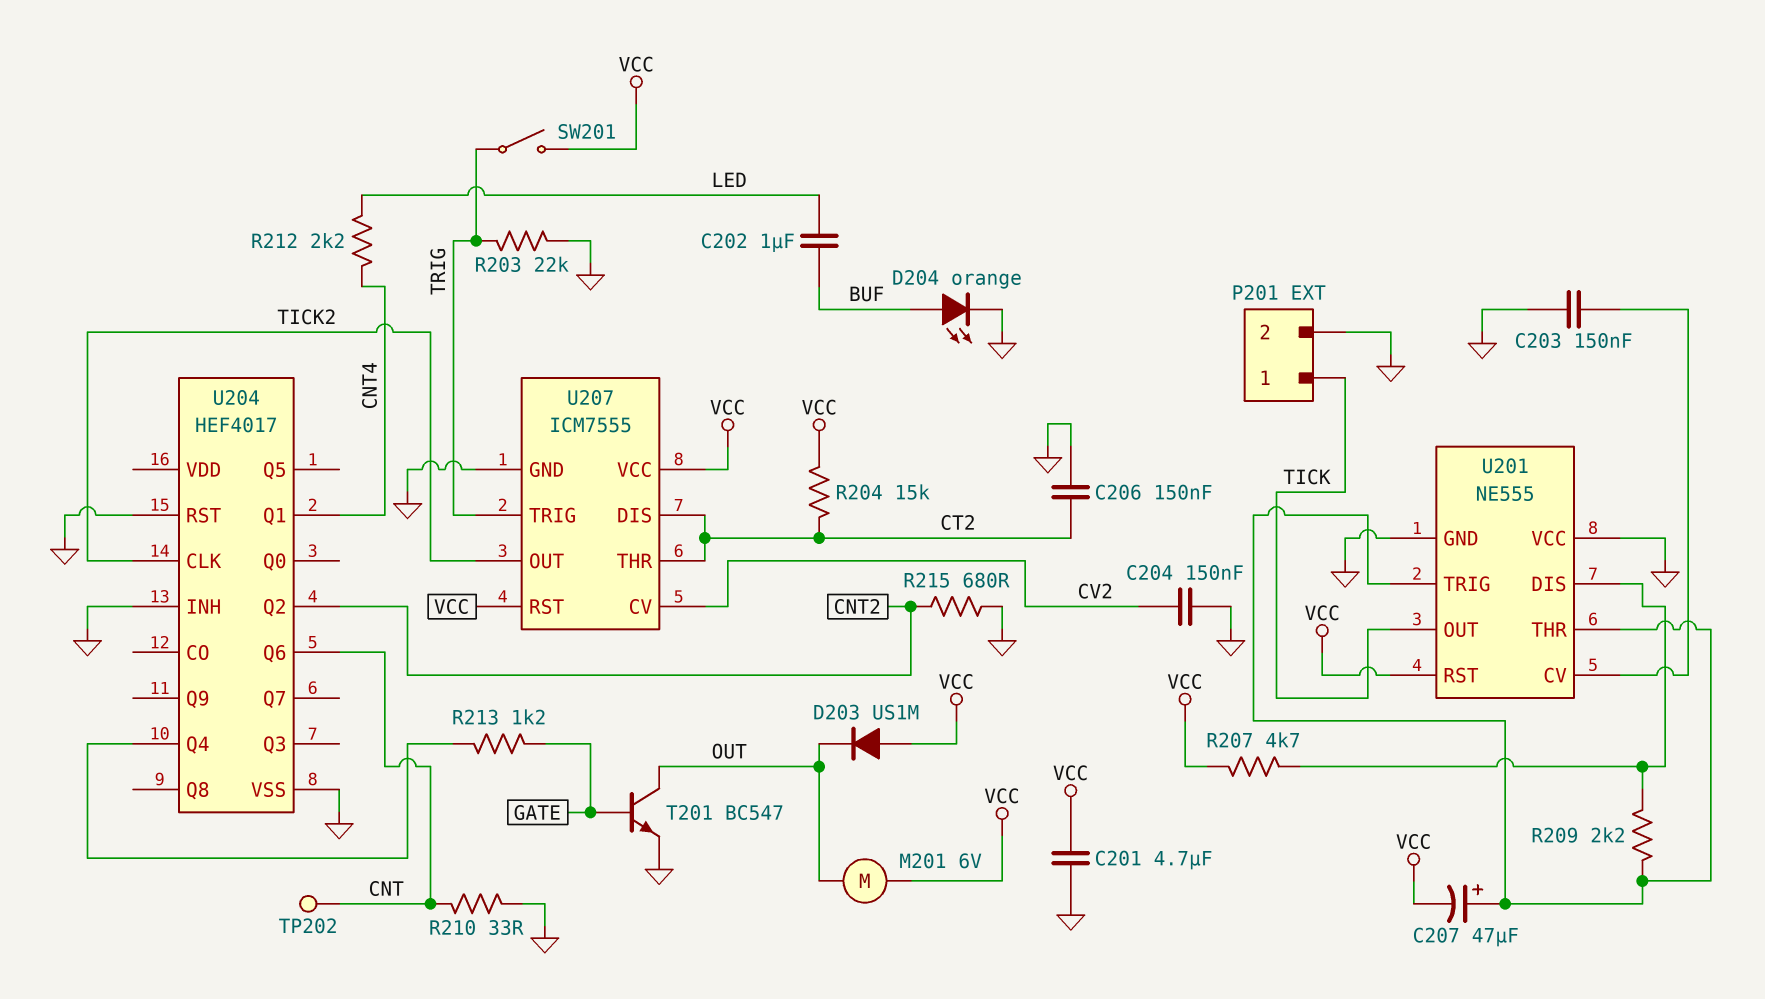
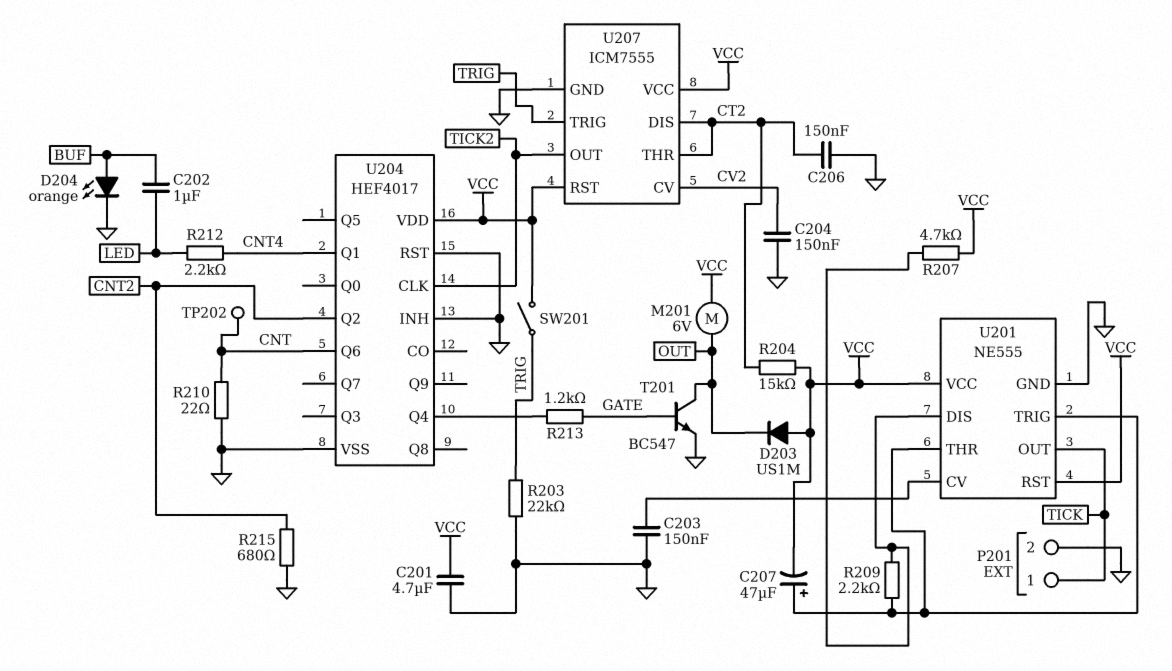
R210: 33 (CNT, GND) -> 22 (CNT, GND)
U201 pin VCC: GND -> VCC
U204 pin VDD: none -> VCC

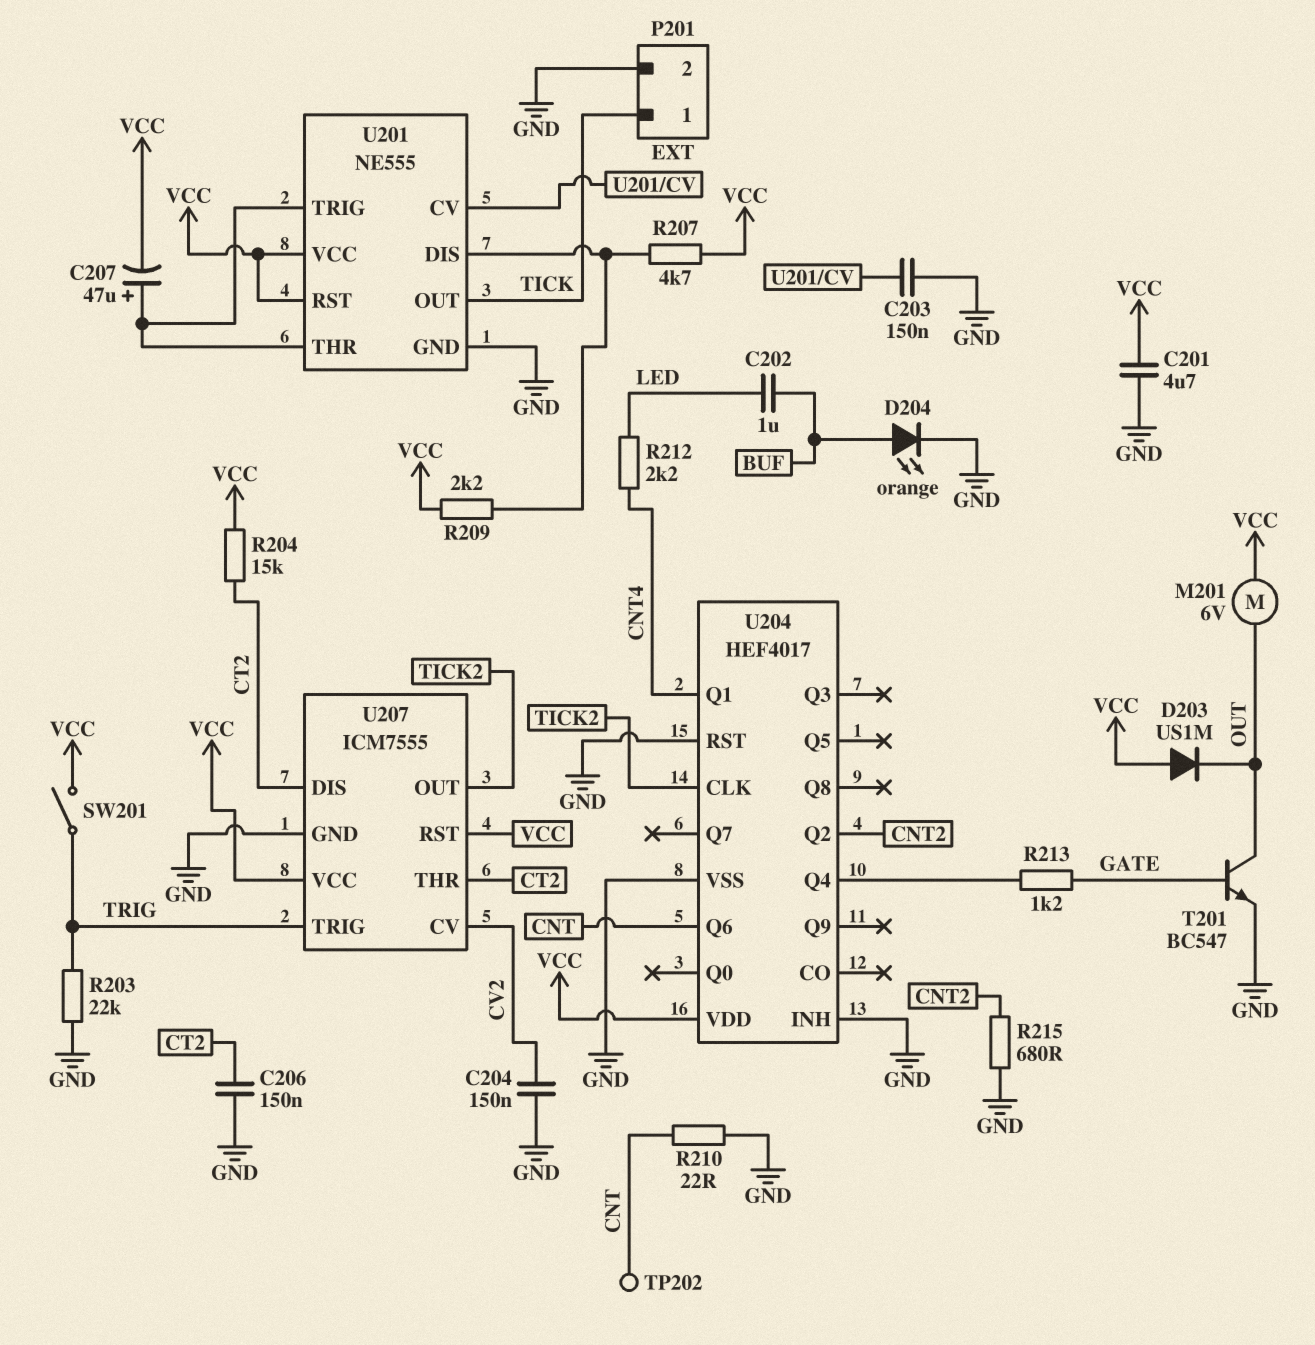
R209: 2.2k (U201/DIS, U201/THR) -> 2.2k (U201/DIS, VCC)

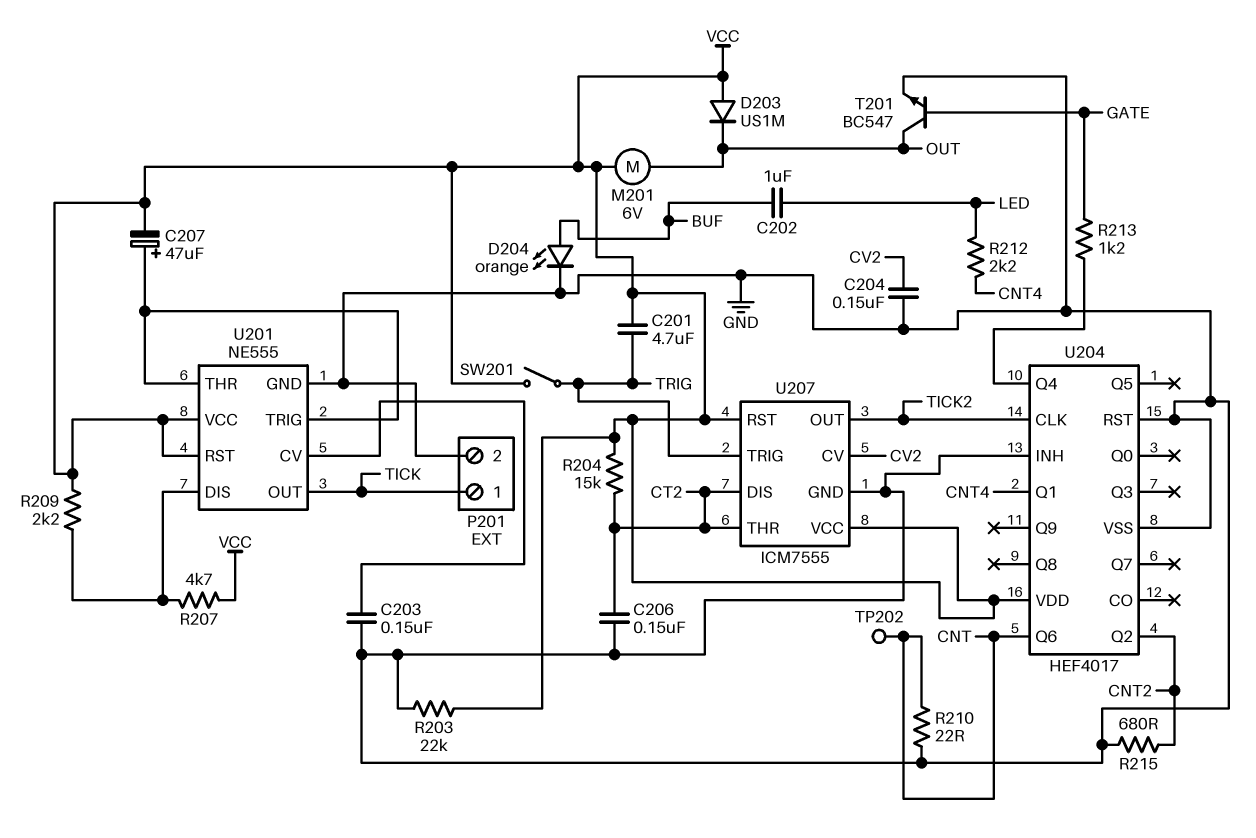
C201: 4.7uF (GND, VCC) -> 4.7uF (TRIG, VCC)
R203: 22k (GND, TRIG) -> 22k (GND, VCC)

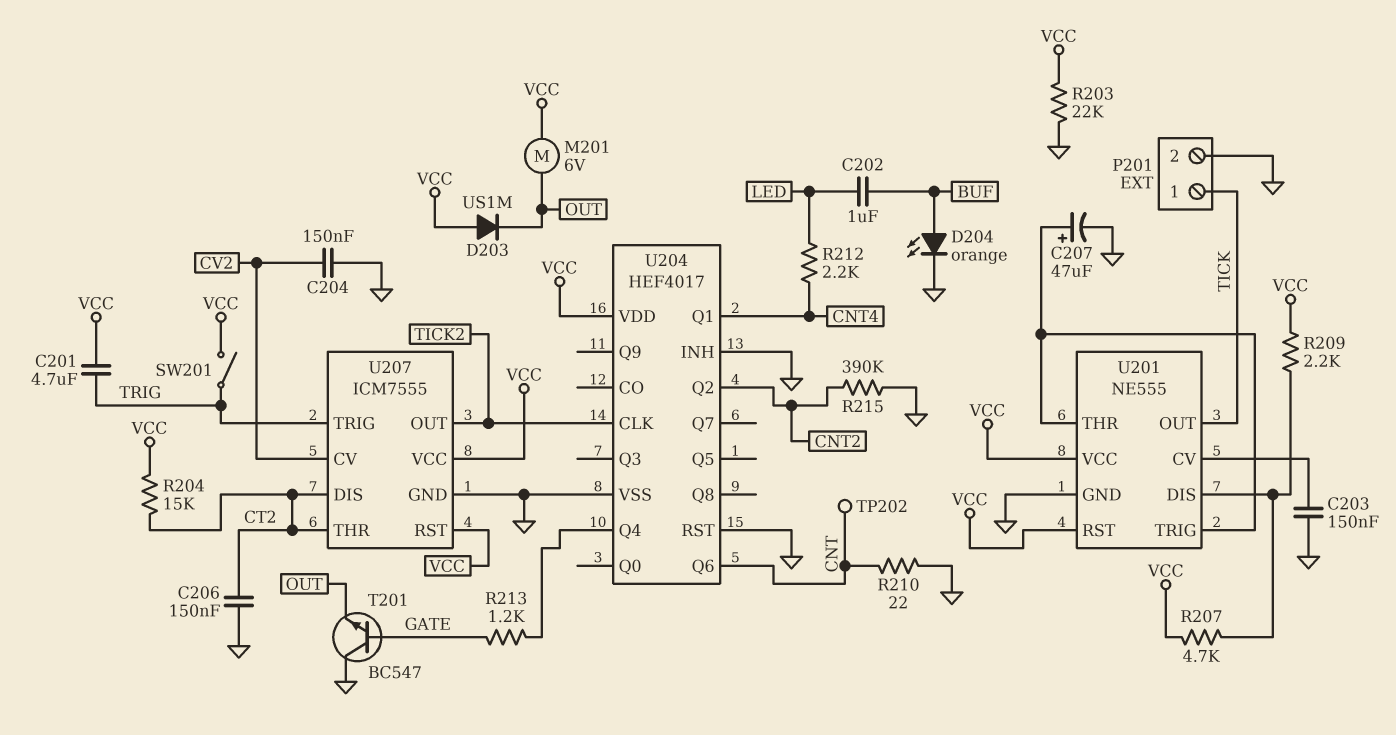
C207: 47uF (plus U201/THR, minus VCC) -> 47uF (plus U201/THR, minus GND)
R215: 680 (CNT2, GND) -> 390k (CNT2, GND)
T201: NPN BC547 (B GATE, C OUT, E GND) -> NPN BC547 (B GATE, C GND, E OUT)

